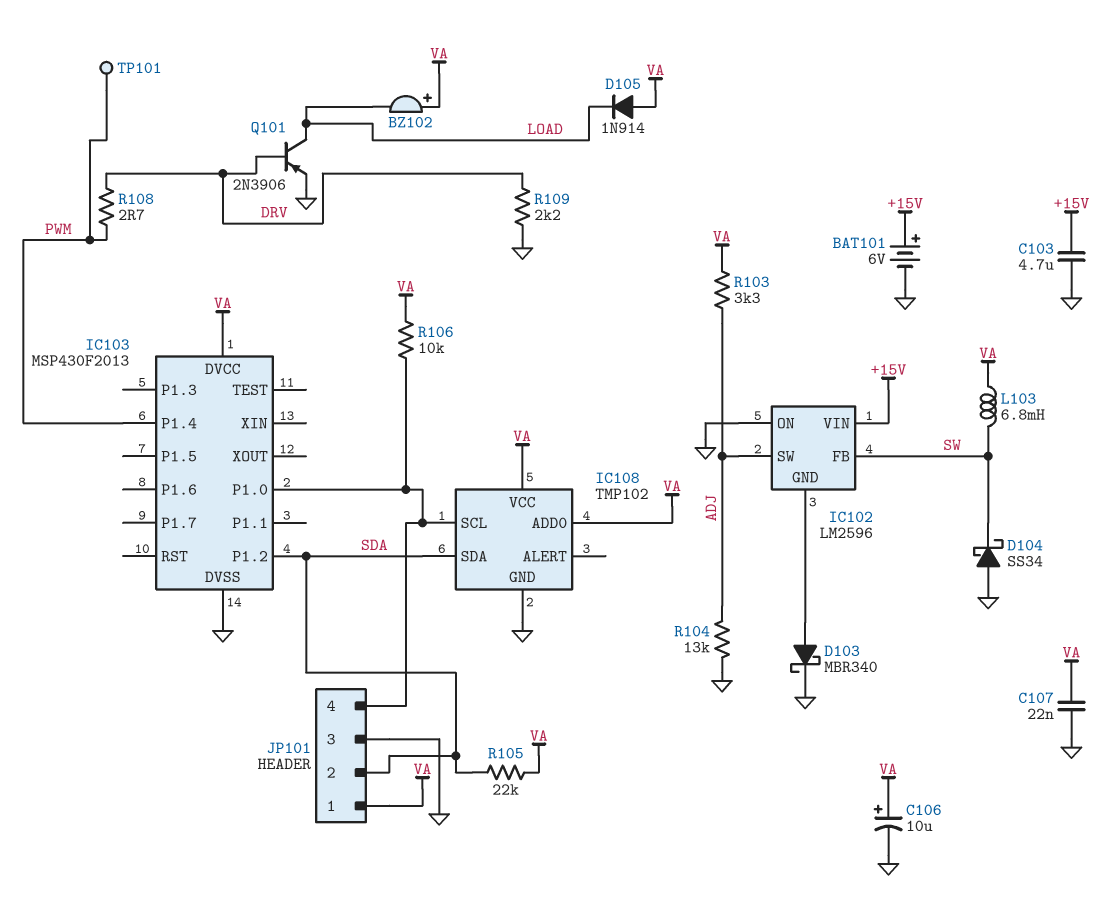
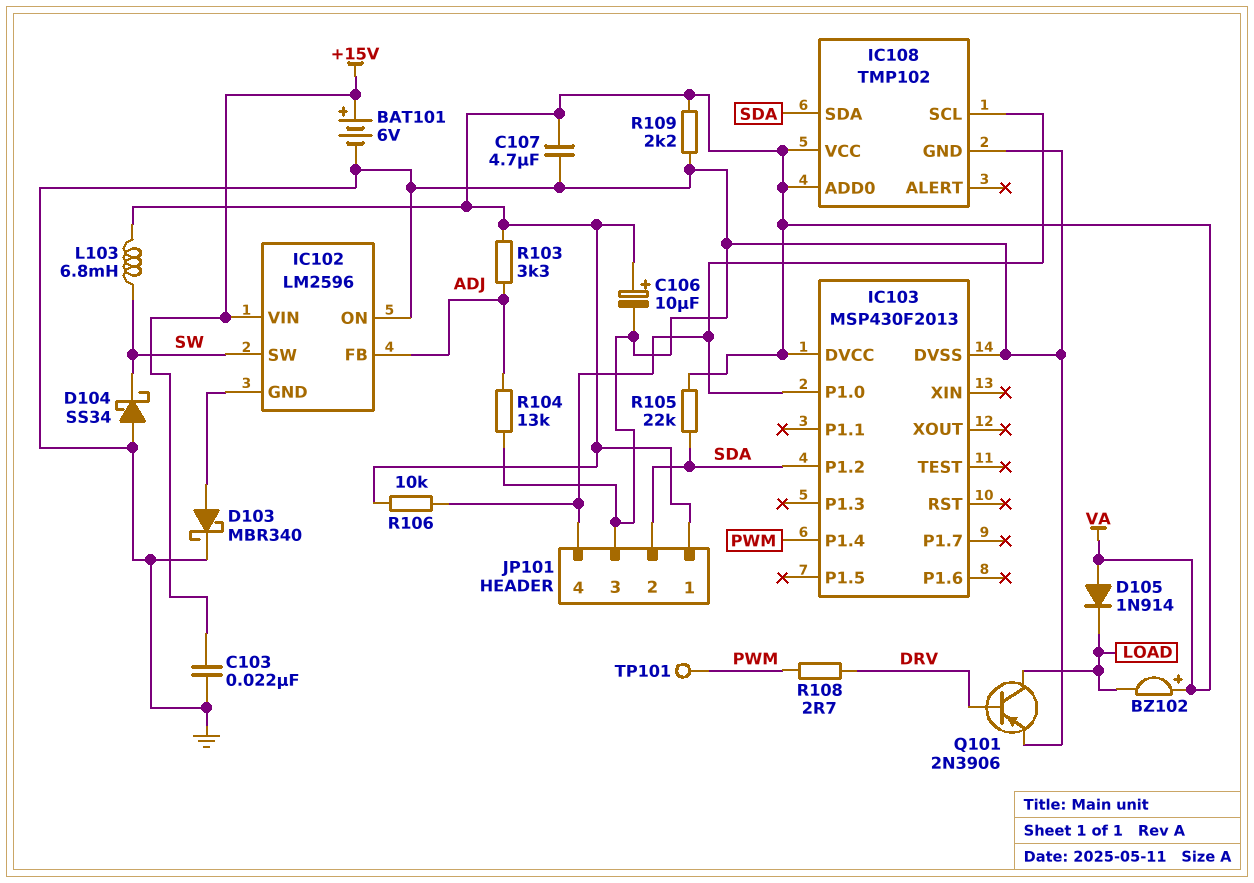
C103: 4.7uF (+15V, GND) -> 22nF (+15V, GND)
C107: 22nF (GND, VA) -> 4.7uF (GND, VA)
IC102 pin FB: SW -> ADJ
IC102 pin SW: ADJ -> SW
R109: 2.2k (DRV, GND) -> 2.2k (GND, VA)

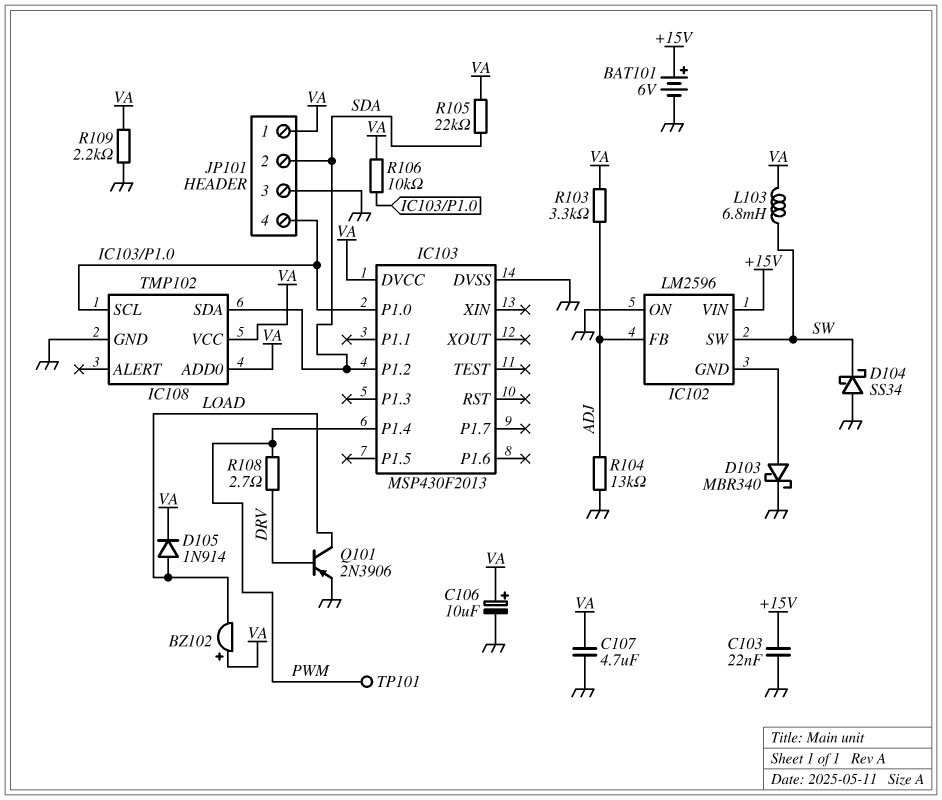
D105: diode 1N914 (A VA, K LOAD) -> diode 1N914 (A LOAD, K VA)

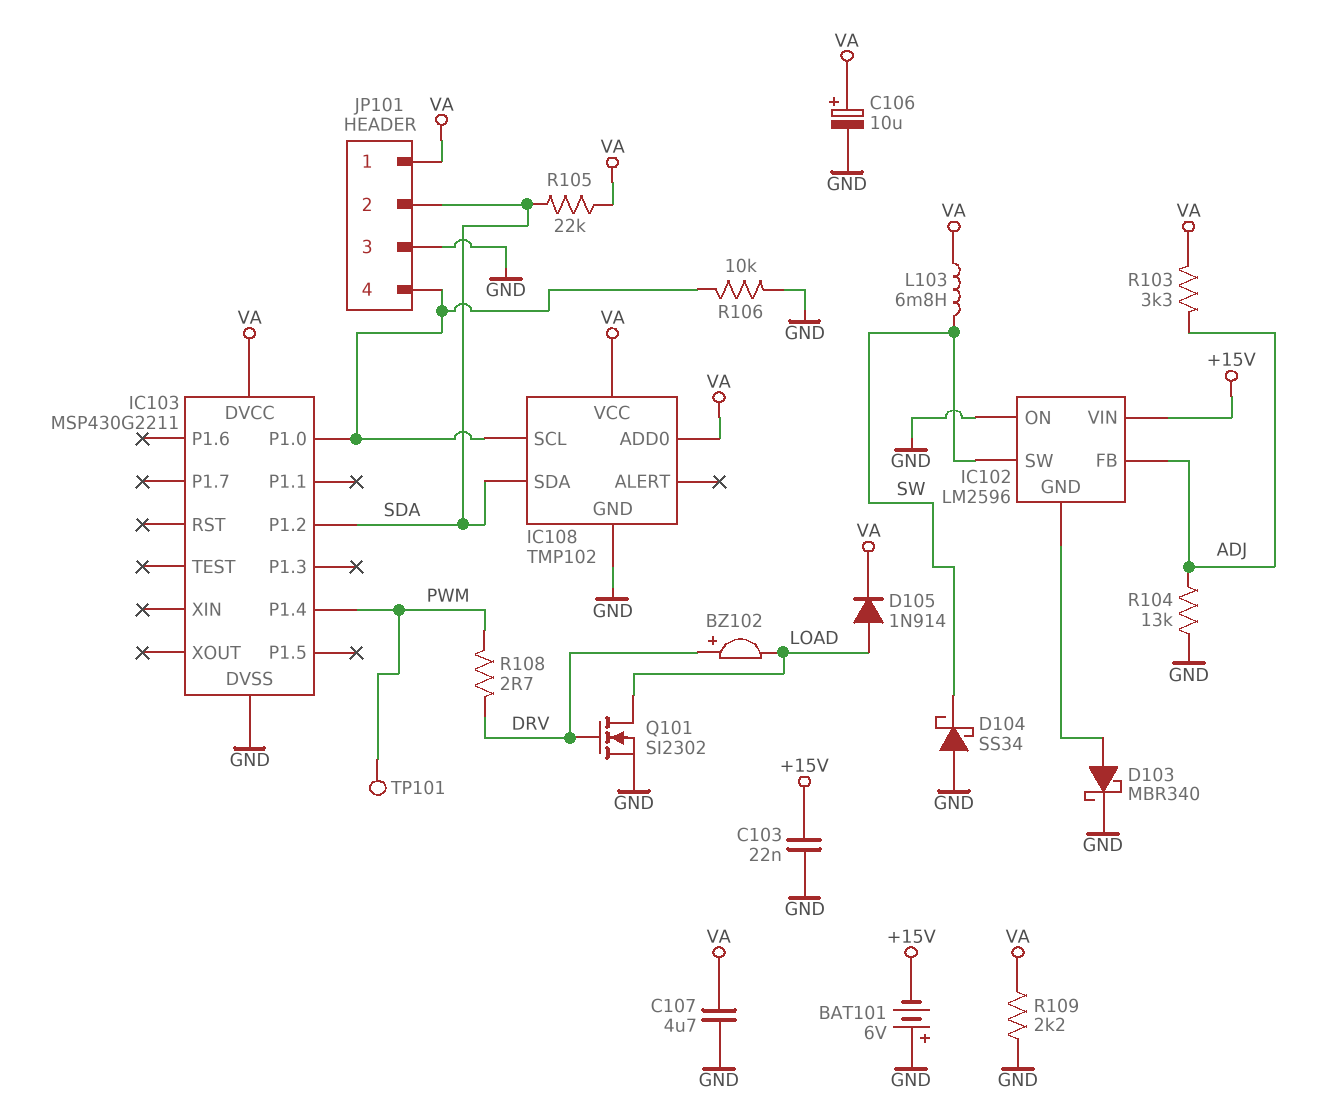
BAT101: 6V (plus +15V, minus GND) -> 6V (plus GND, minus +15V)
BZ102: buzzer (plus VA, minus LOAD) -> buzzer (plus DRV, minus LOAD)
IC103: MSP430F2013 -> MSP430G2211
Q101: PNP 2N3906 (B DRV, C LOAD, E GND) -> NMOS SI2302 (G DRV, D LOAD, S GND)
R106: 10k (IC103/P1.0, VA) -> 10k (GND, IC103/P1.0)

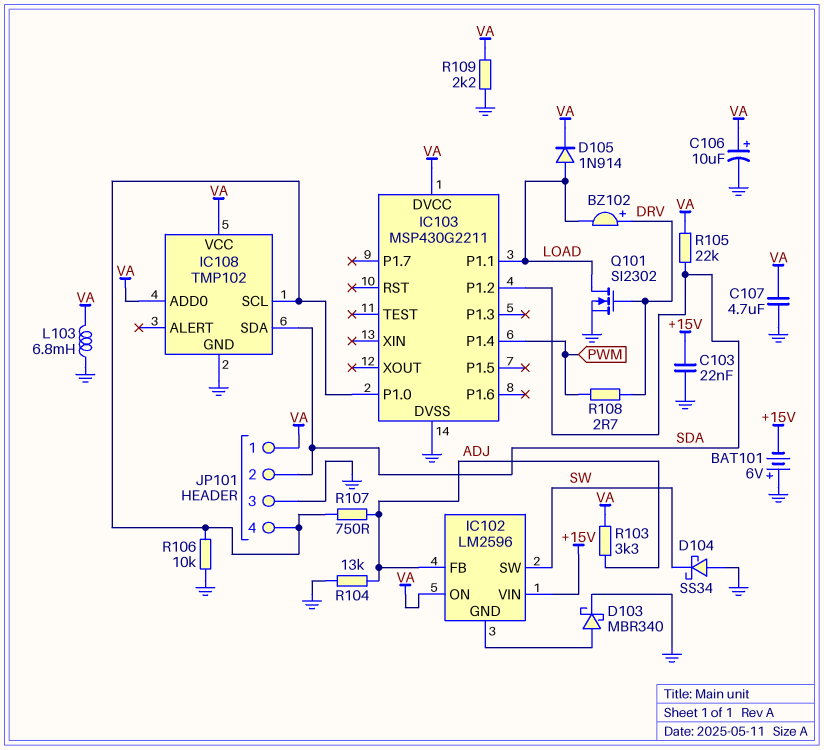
IC102 pin ON: GND -> VA
IC103 pin P1.1: none -> LOAD
L103: 6.8mH (SW, VA) -> 6.8mH (GND, VA)
R107: none -> 750 (ADJ, IC103/P1.0)
TP101: test point (PWM) -> none

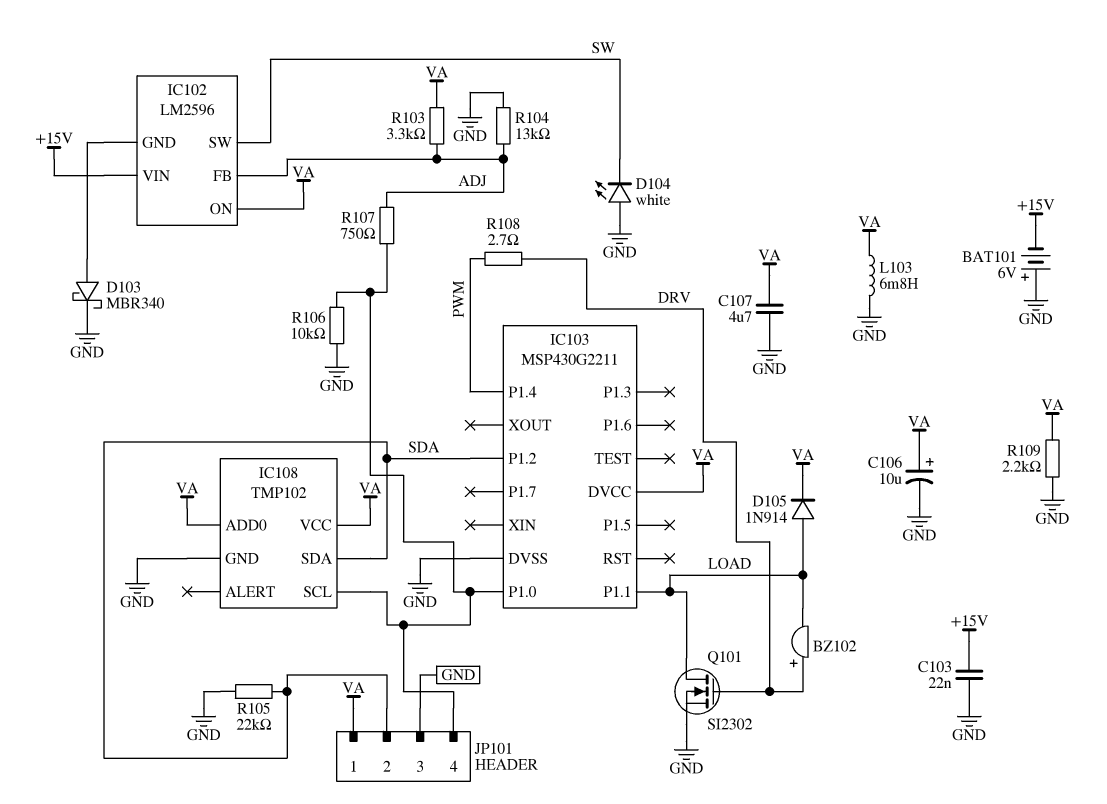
D104: schottky SS34 (A GND, K SW) -> LED white (A GND, K SW)
R105: 22k (SDA, VA) -> 22k (GND, SDA)

